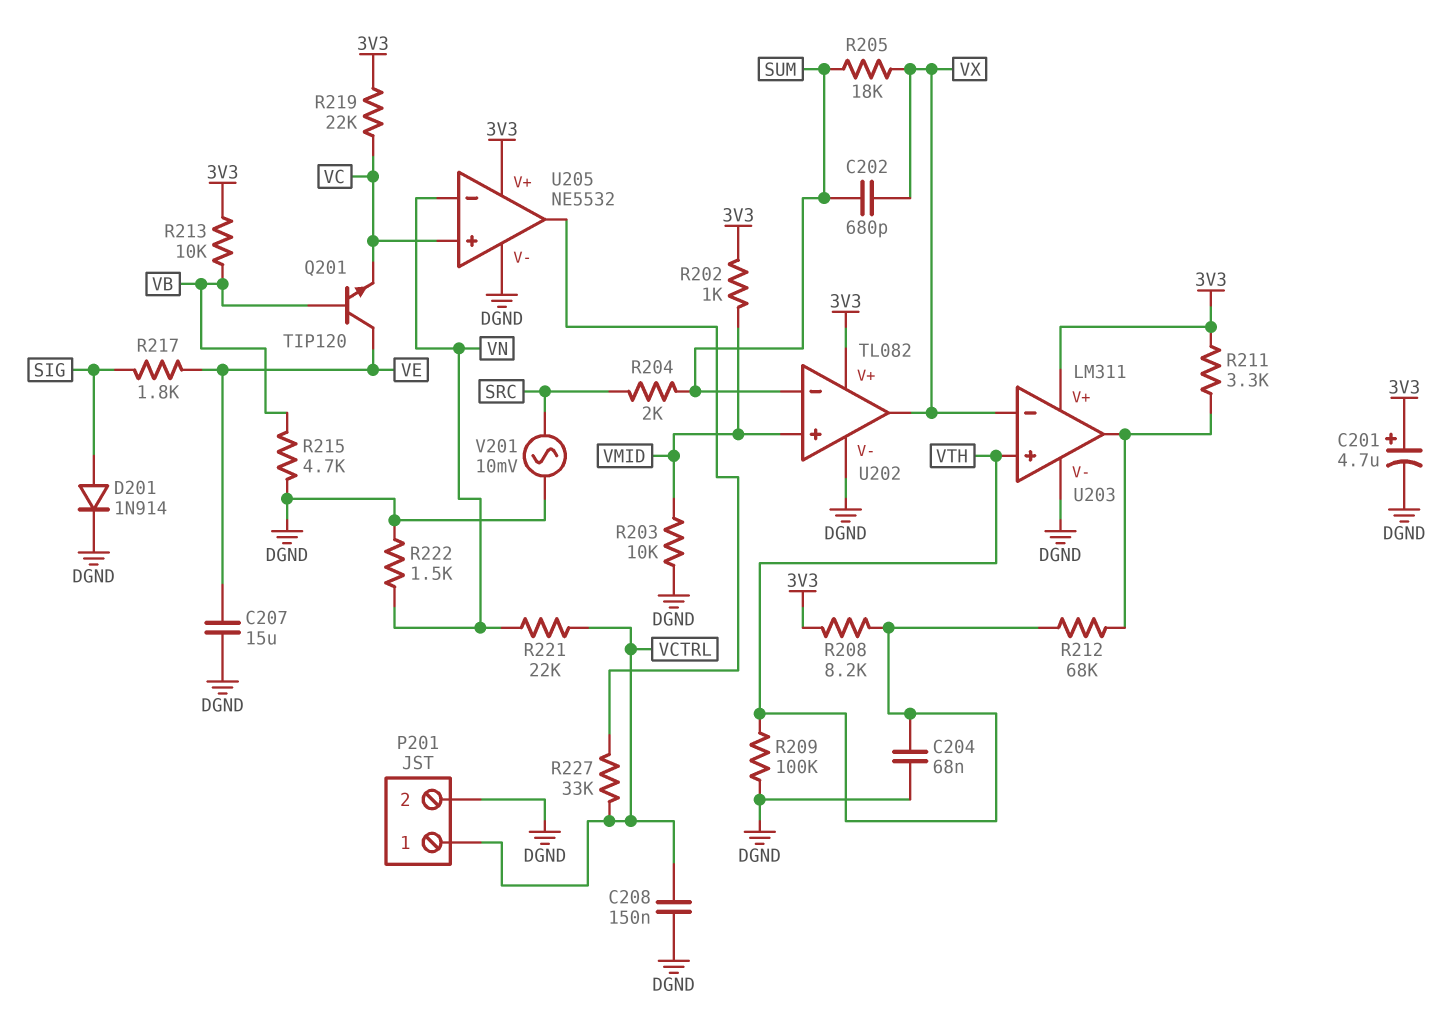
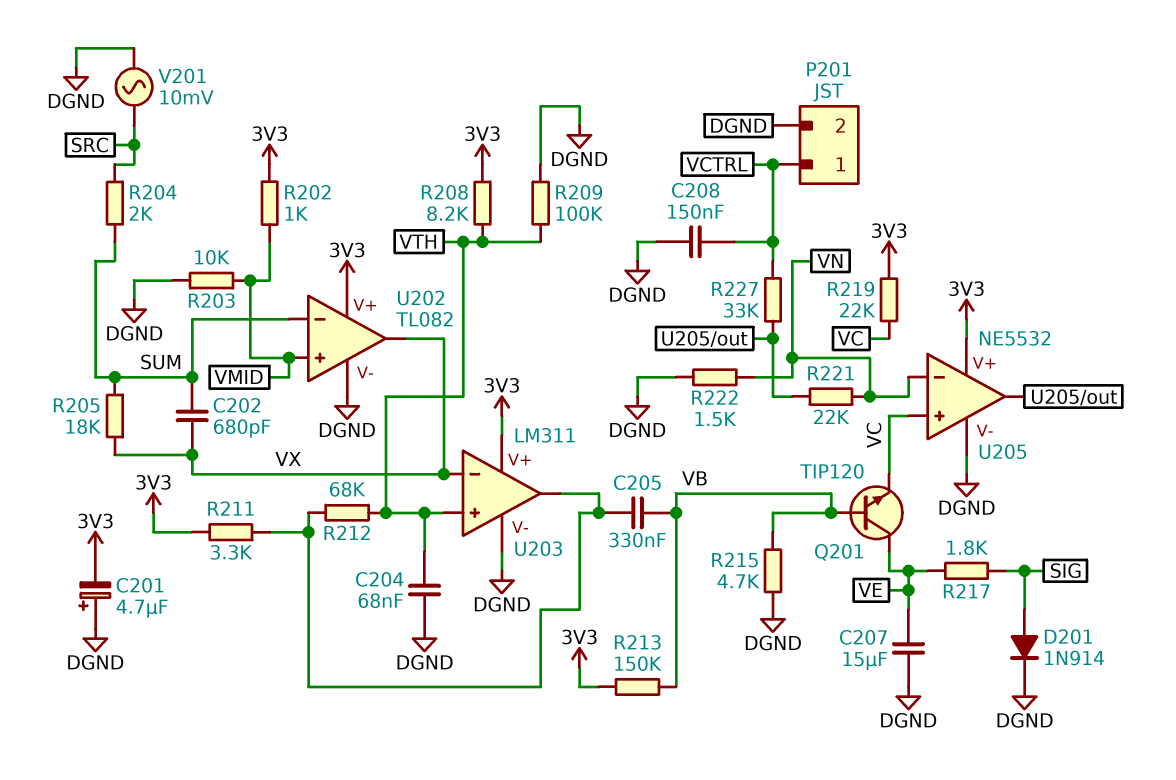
C201: 4.7uF (plus 3V3, minus DGND) -> 4.7uF (plus DGND, minus 3V3)
C205: none -> 330nF (U203/out, VB)
R213: 10k (3V3, VB) -> 150k (3V3, VB)
R221: 22k (VCTRL, VN) -> 22k (U205/out, VN)

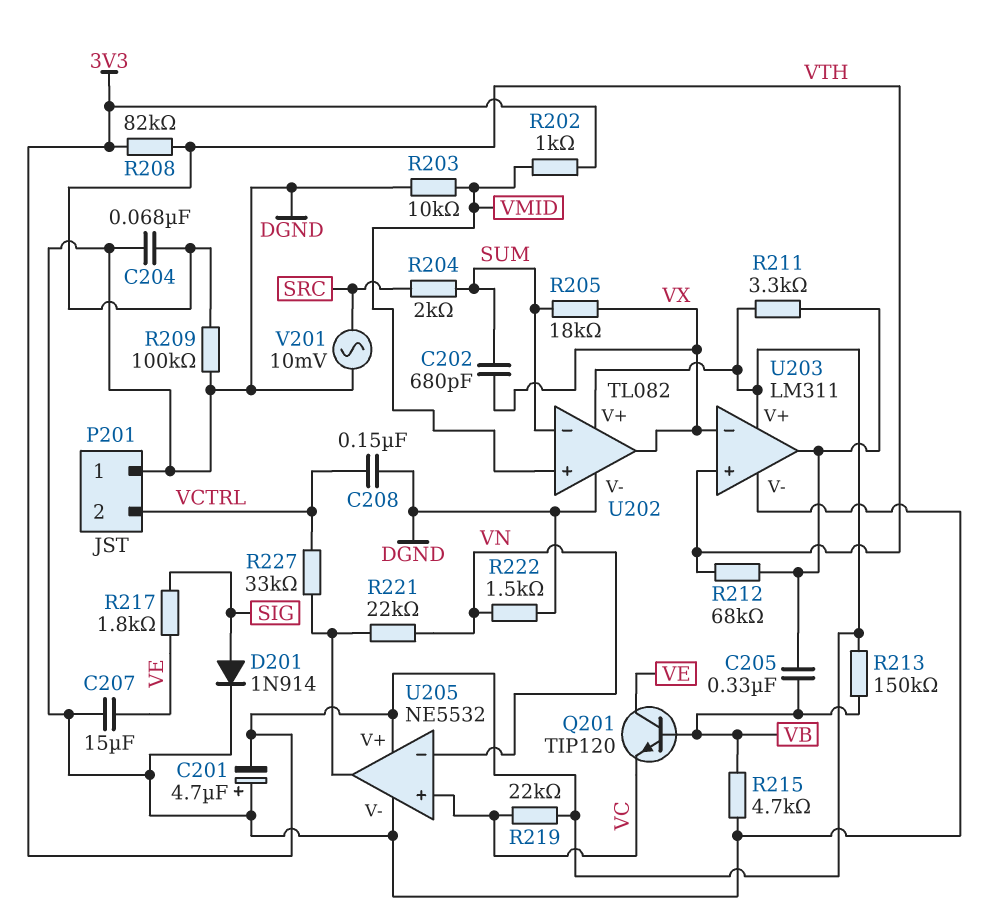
P201 pin 1: VCTRL -> DGND
P201 pin 2: DGND -> VCTRL
R208: 8.2k (3V3, VTH) -> 82k (3V3, VTH)

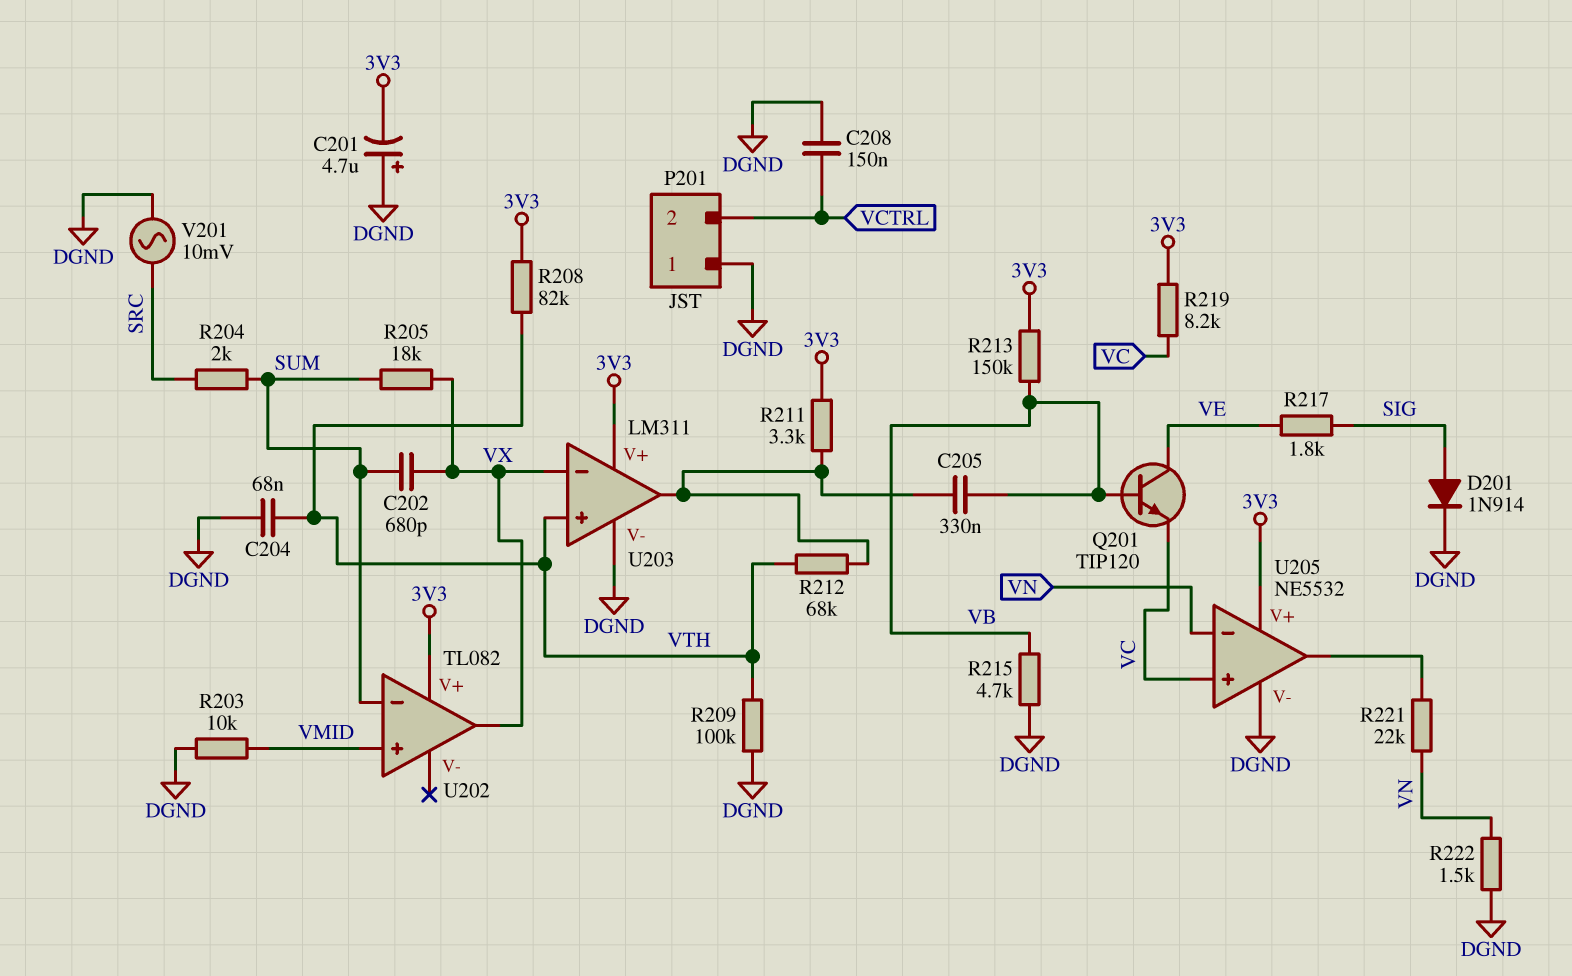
C207: 15uF (DGND, VE) -> none
R202: 1k (3V3, VMID) -> none
R219: 22k (3V3, VC) -> 8.2k (3V3, VC)
R227: 33k (U205/out, VCTRL) -> none
U202 pin V-: DGND -> none

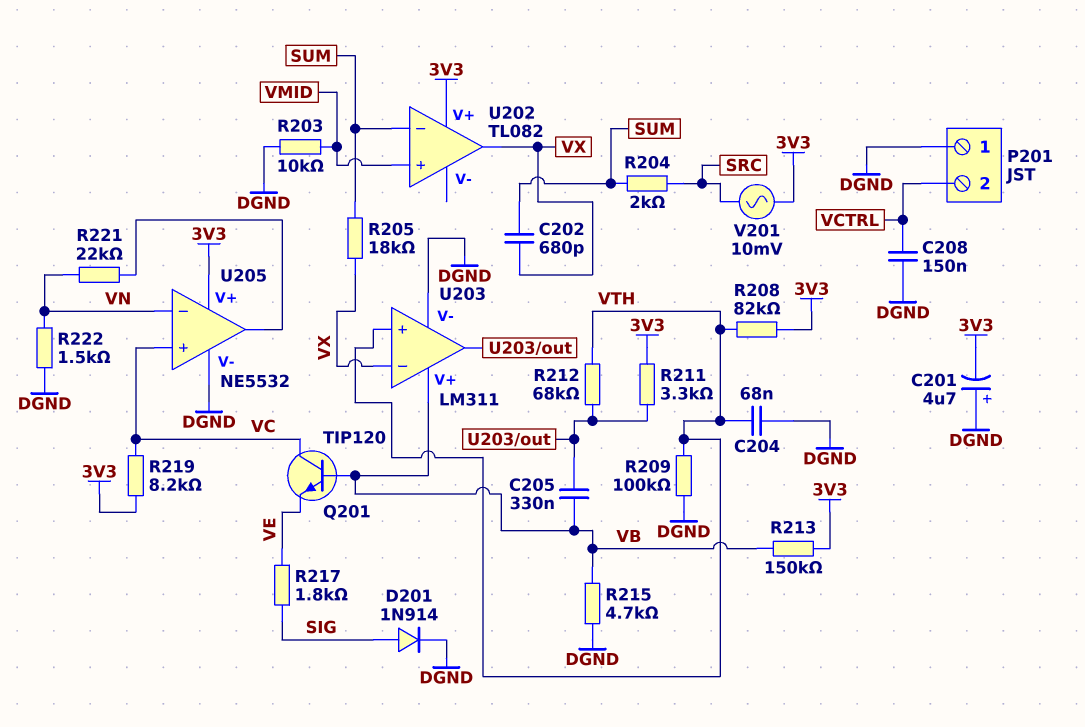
Q201: NPN TIP120 (B VB, C VE, E VC) -> NPN TIP120 (B VB, C VC, E VE)
U203 pin V+: 3V3 -> VB
V201: AC 10mV (DGND, SRC) -> AC 10mV (3V3, SRC)

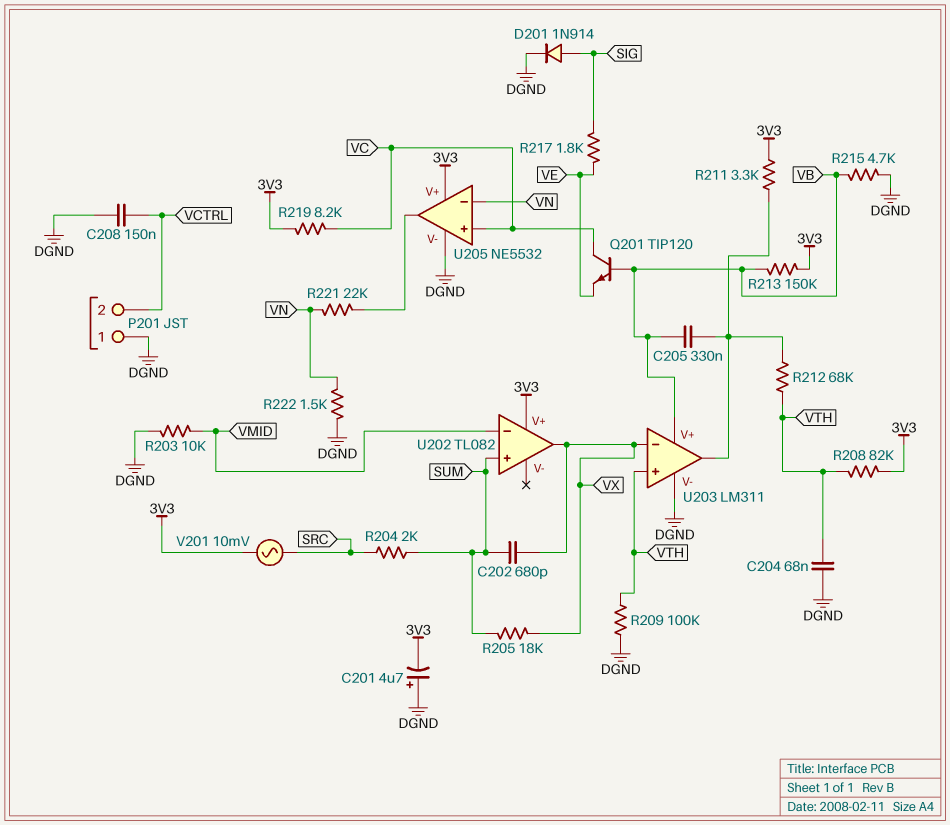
U202 pin in+: VMID -> SUM
U202 pin in-: SUM -> VMID

